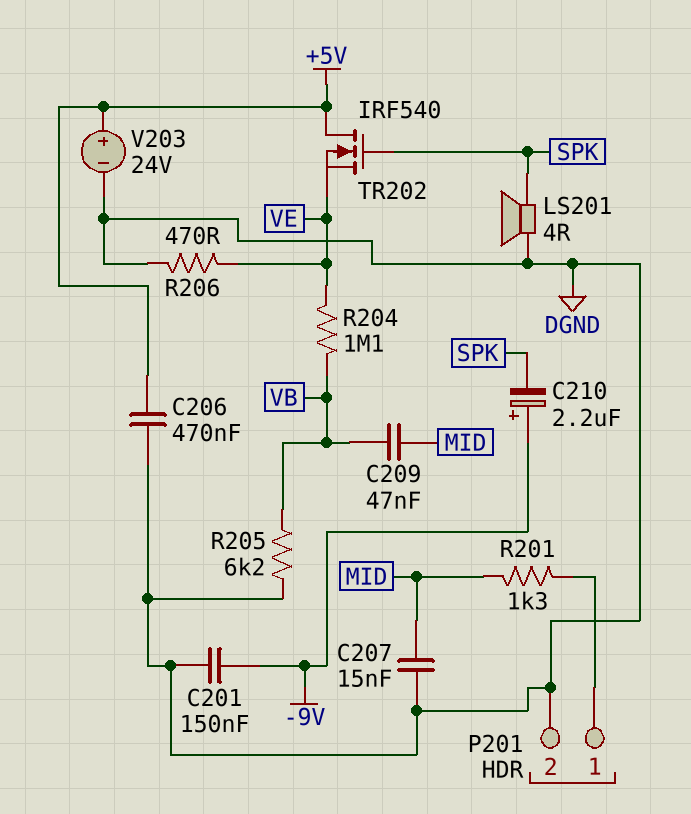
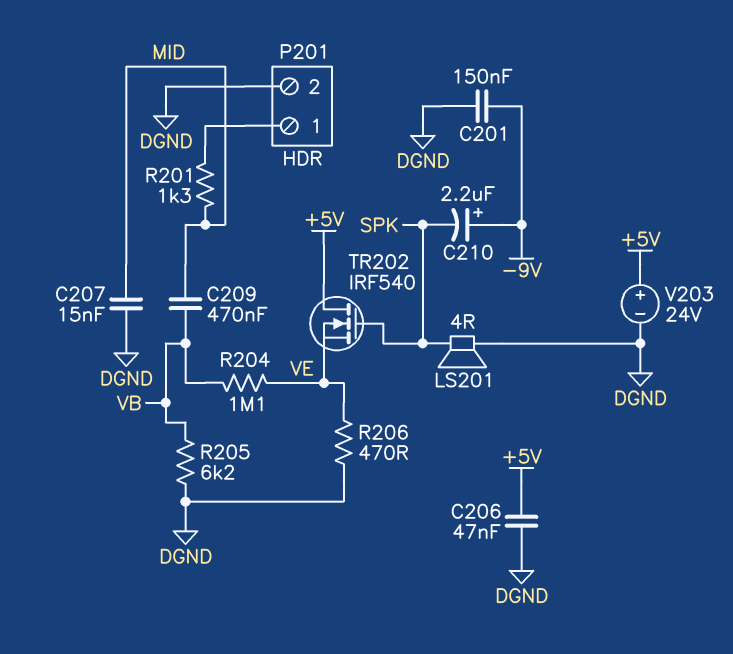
C206: 470nF (+5V, DGND) -> 47nF (+5V, DGND)
C209: 47nF (MID, VB) -> 470nF (MID, VB)

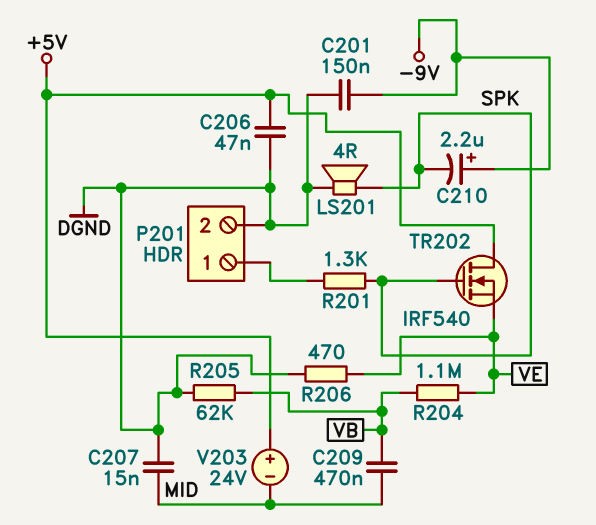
R201: 1.3k (MID, P201/1) -> 1.3k (P201/1, SPK)
R205: 6.2k (DGND, VB) -> 62k (DGND, VB)
V203: 24V (plus +5V, minus DGND) -> 24V (plus +5V, minus MID)

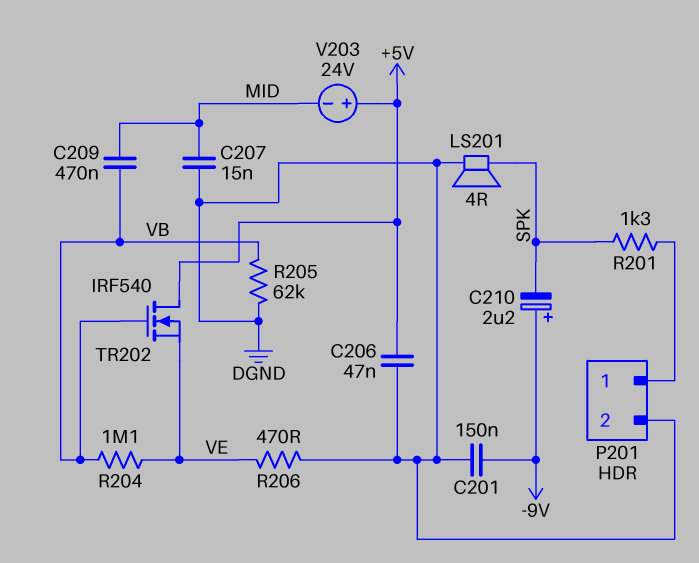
TR202: NMOS IRF540 (G SPK, D +5V, S VE) -> NMOS IRF540 (G VB, D +5V, S VE)

